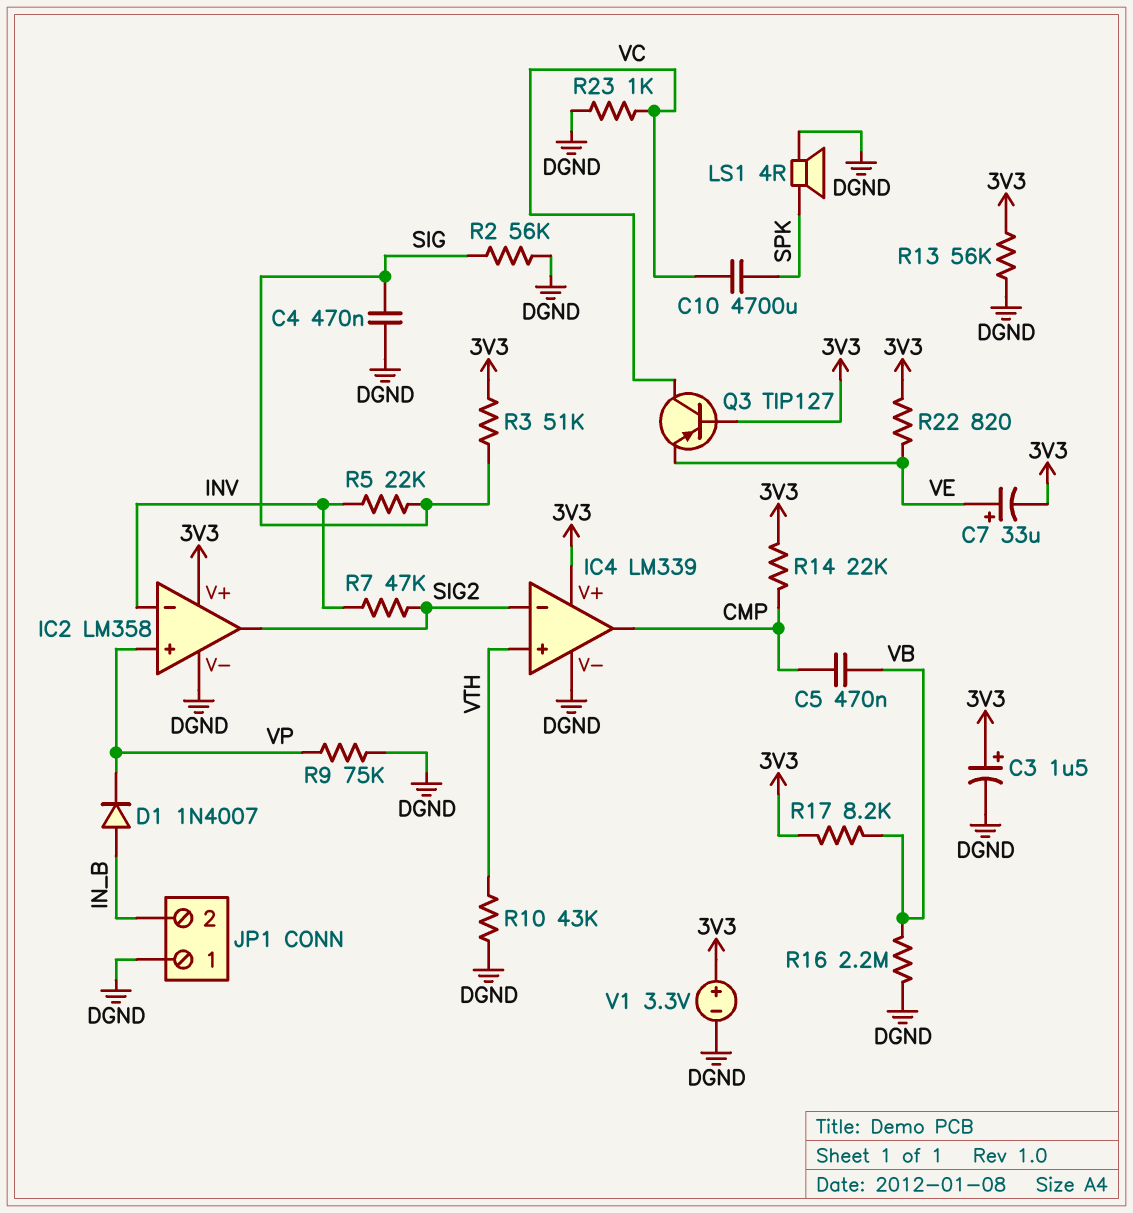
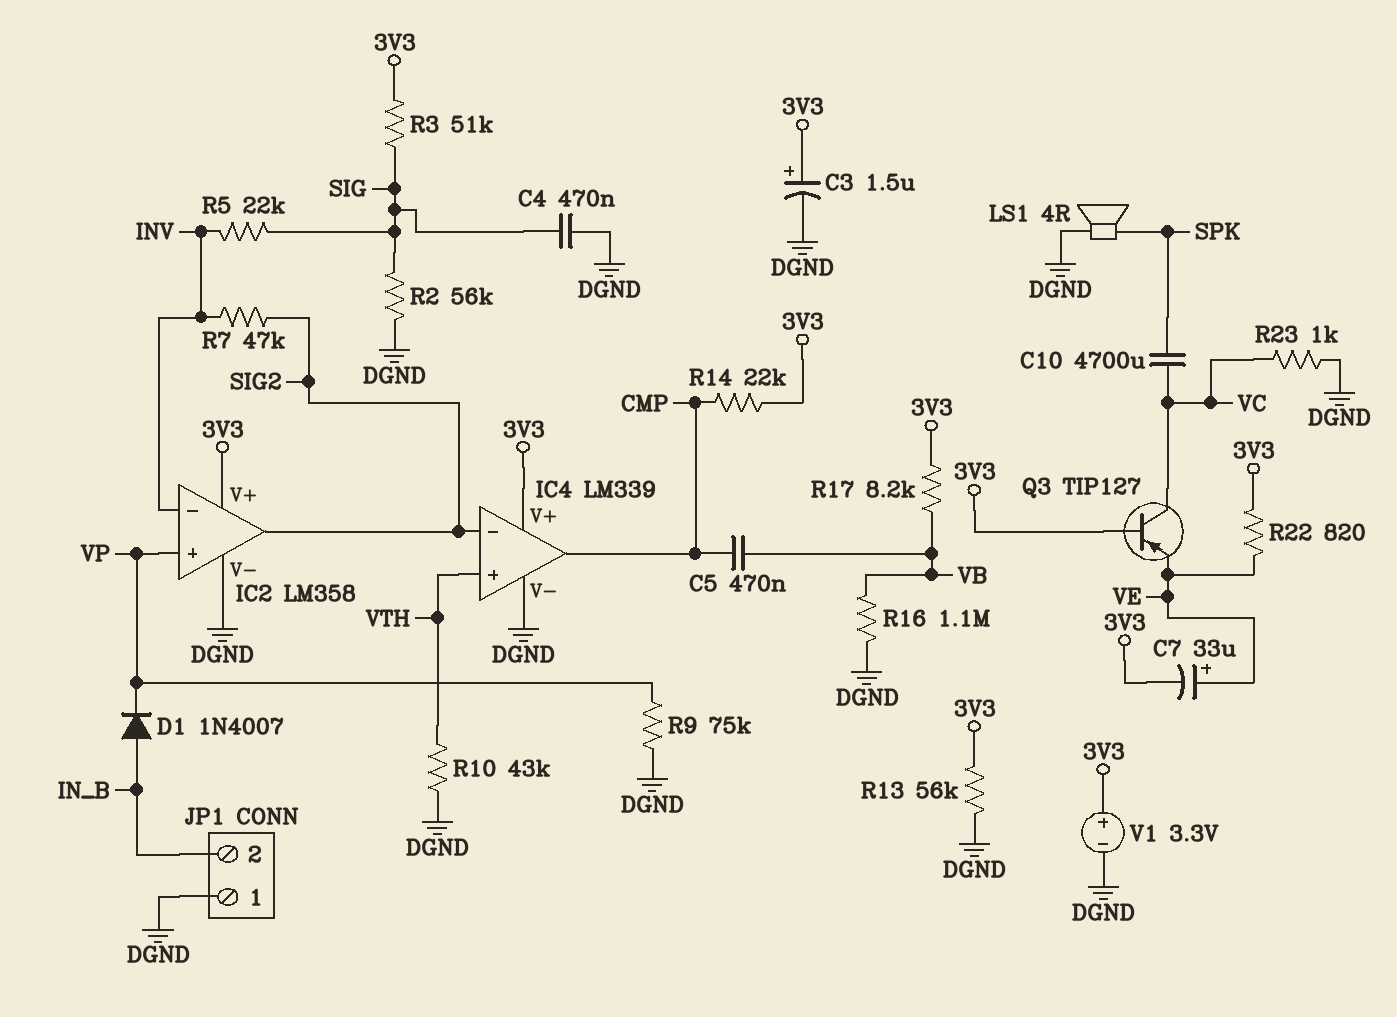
R16: 2.2M (DGND, VB) -> 1.1M (DGND, VB)

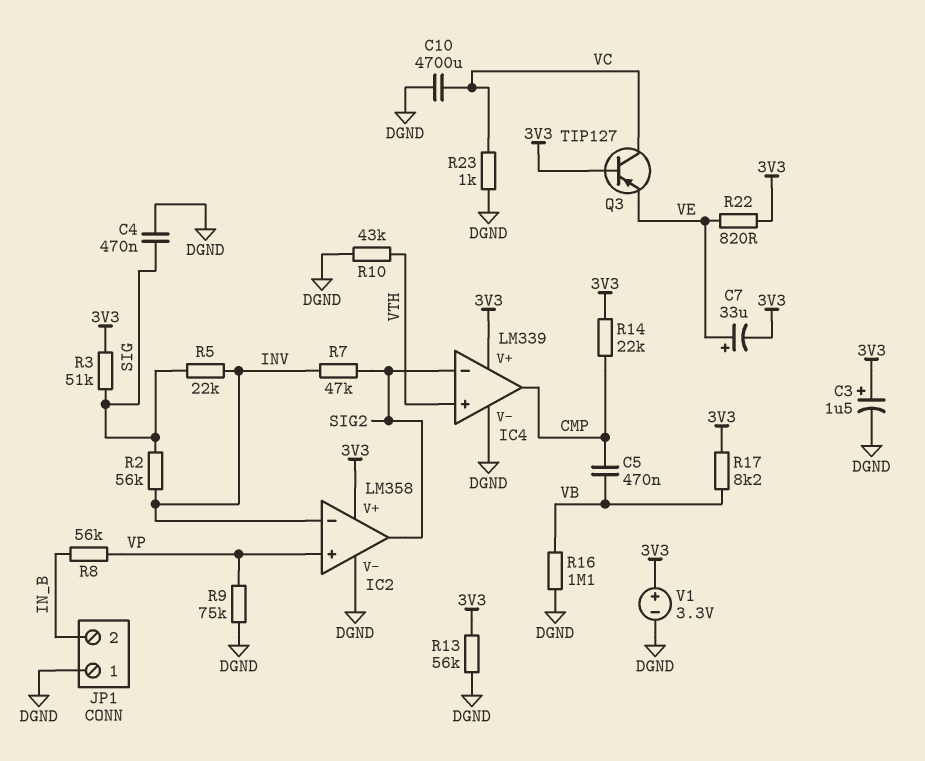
C10: 4700uF (SPK, VC) -> 4700uF (DGND, VC)
D1: diode 1N4007 (A IN_B, K VP) -> none
LS1: speaker 4R (DGND, SPK) -> none
R2: 56k (DGND, SIG) -> 56k (INV, SIG)
R8: none -> 56k (IN_B, VP)

